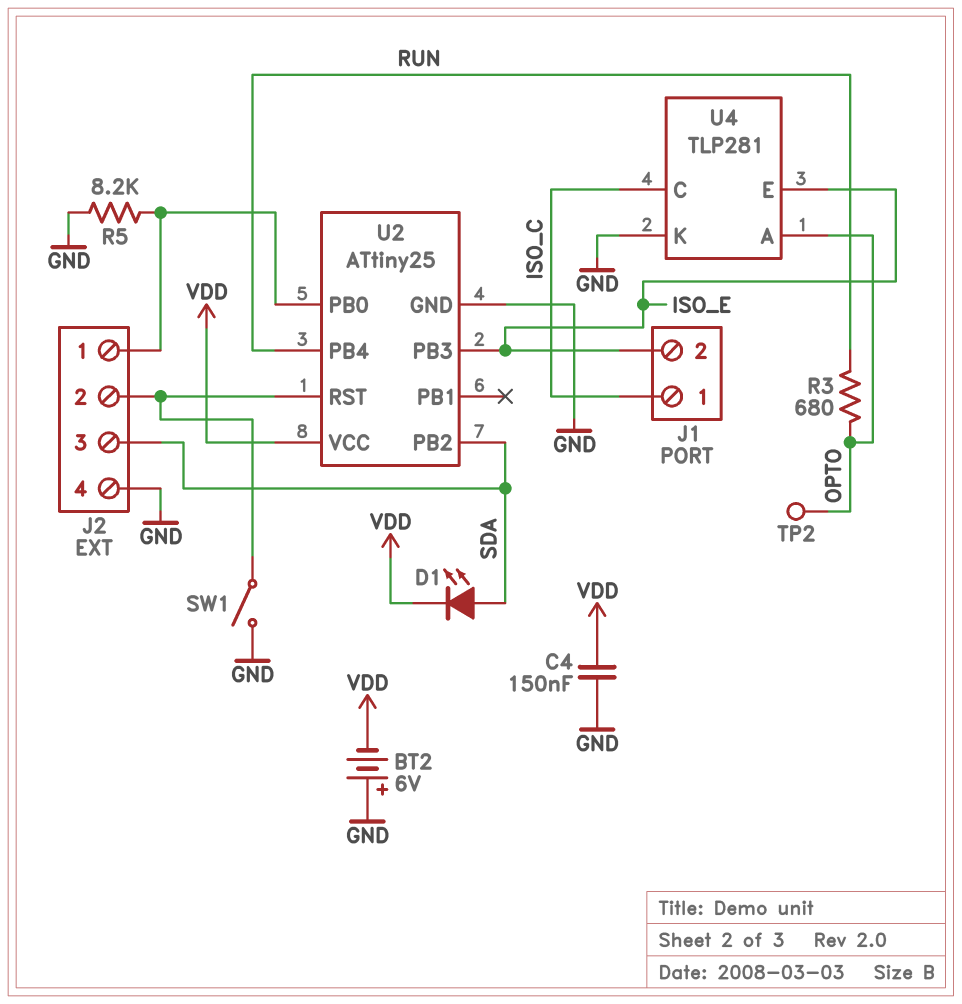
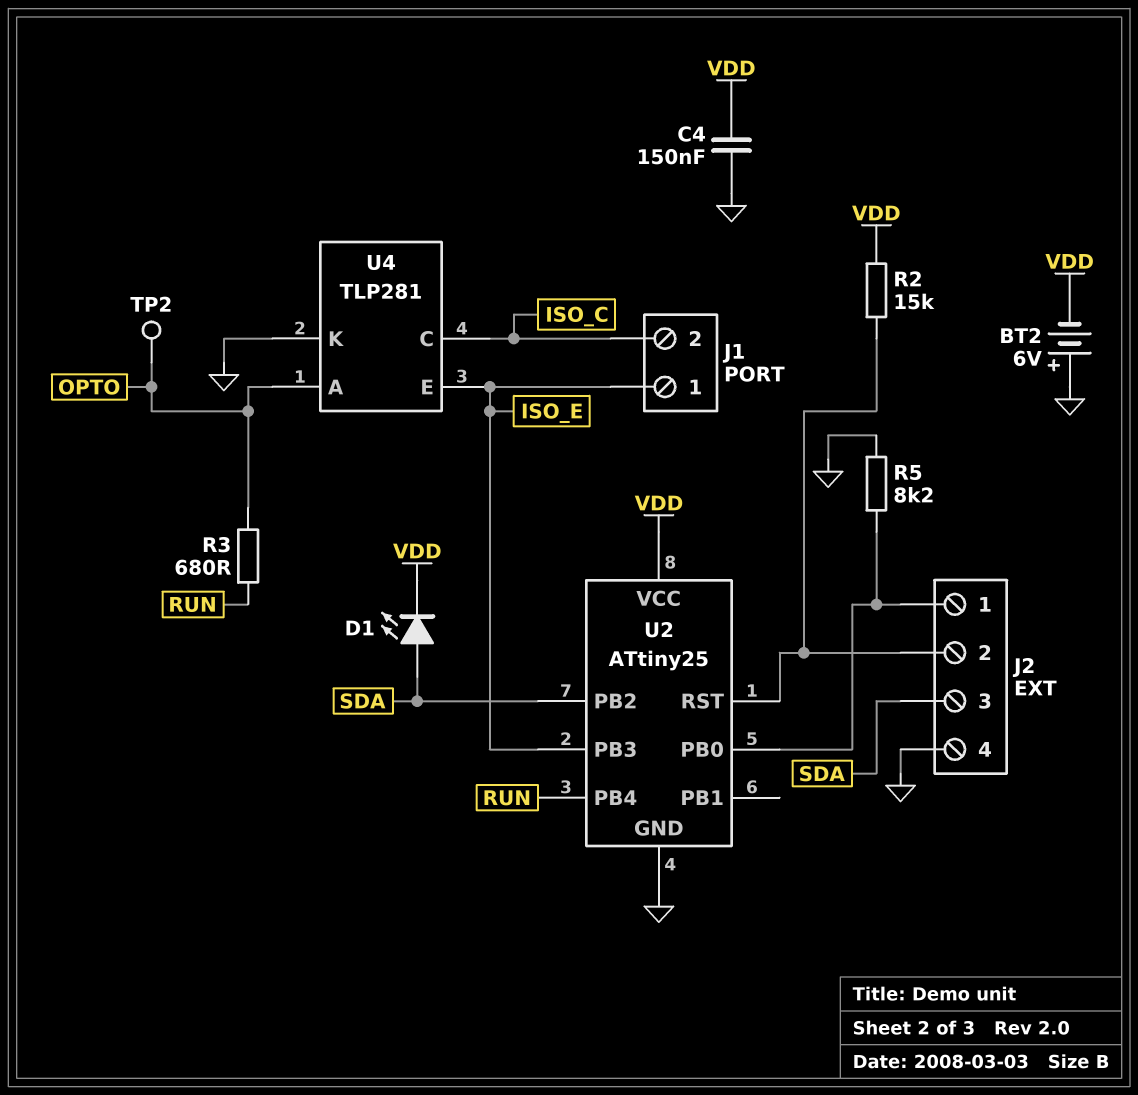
J1 pin 1: ISO_C -> ISO_E
J1 pin 2: ISO_E -> ISO_C
R2: none -> 15k (J2/2, VDD)
SW1: switch (GND, J2/2) -> none

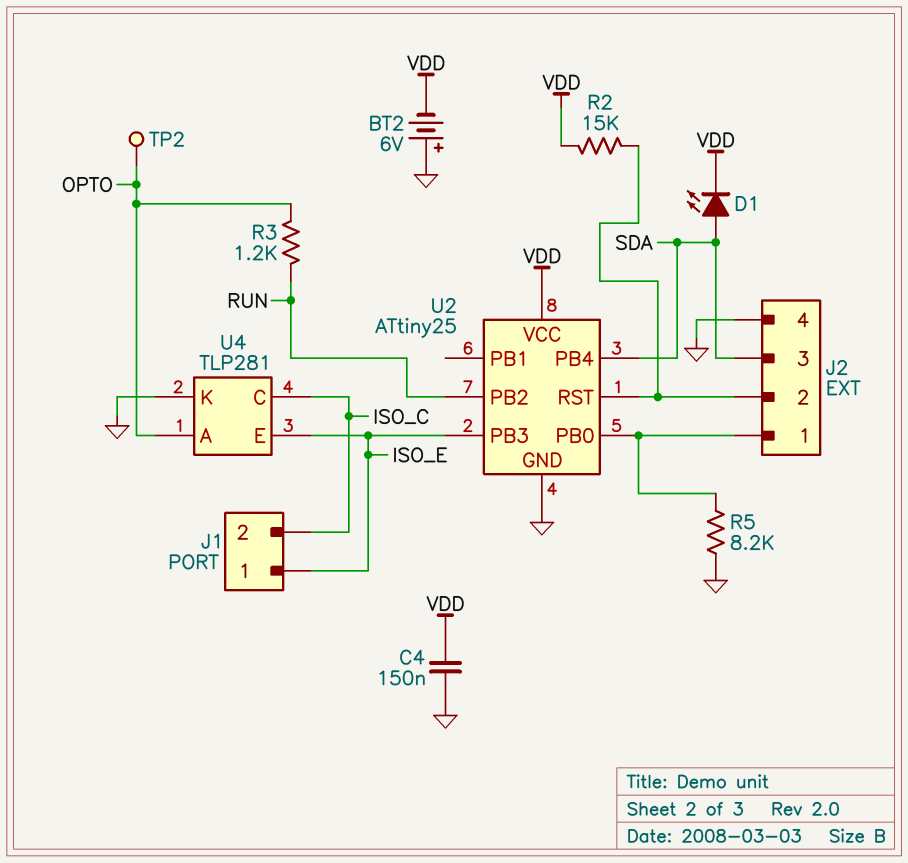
R3: 680 (OPTO, RUN) -> 1.2k (OPTO, RUN)
U2 pin PB2: SDA -> RUN
U2 pin PB4: RUN -> SDA

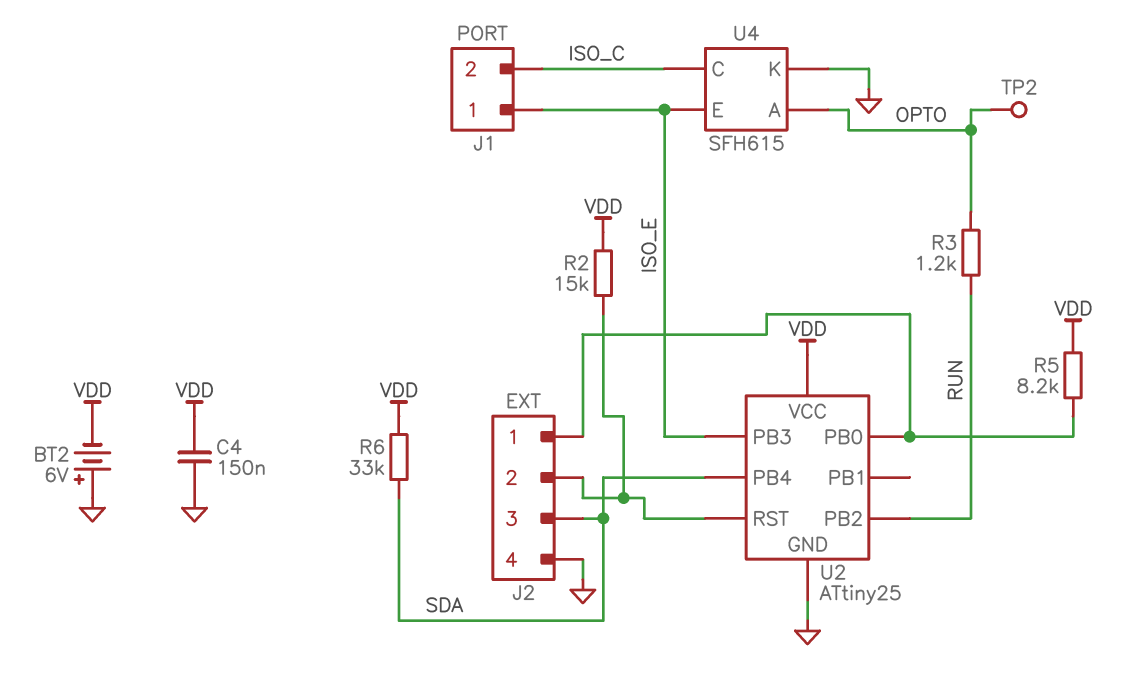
D1: LED (A SDA, K VDD) -> none
R5: 8.2k (GND, J2/1) -> 8.2k (J2/1, VDD)
R6: none -> 33k (SDA, VDD)
U4: TLP281 -> SFH615

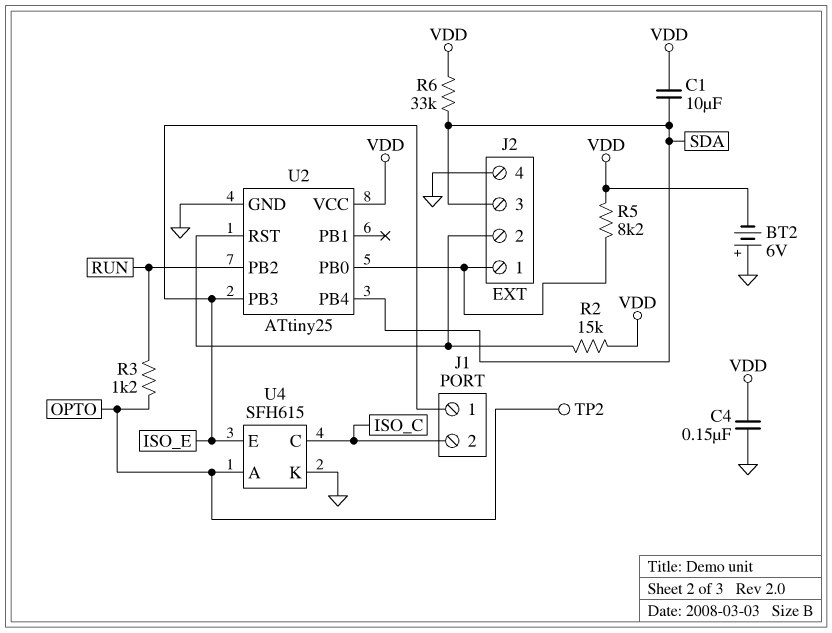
C1: none -> 10uF (SDA, VDD)

